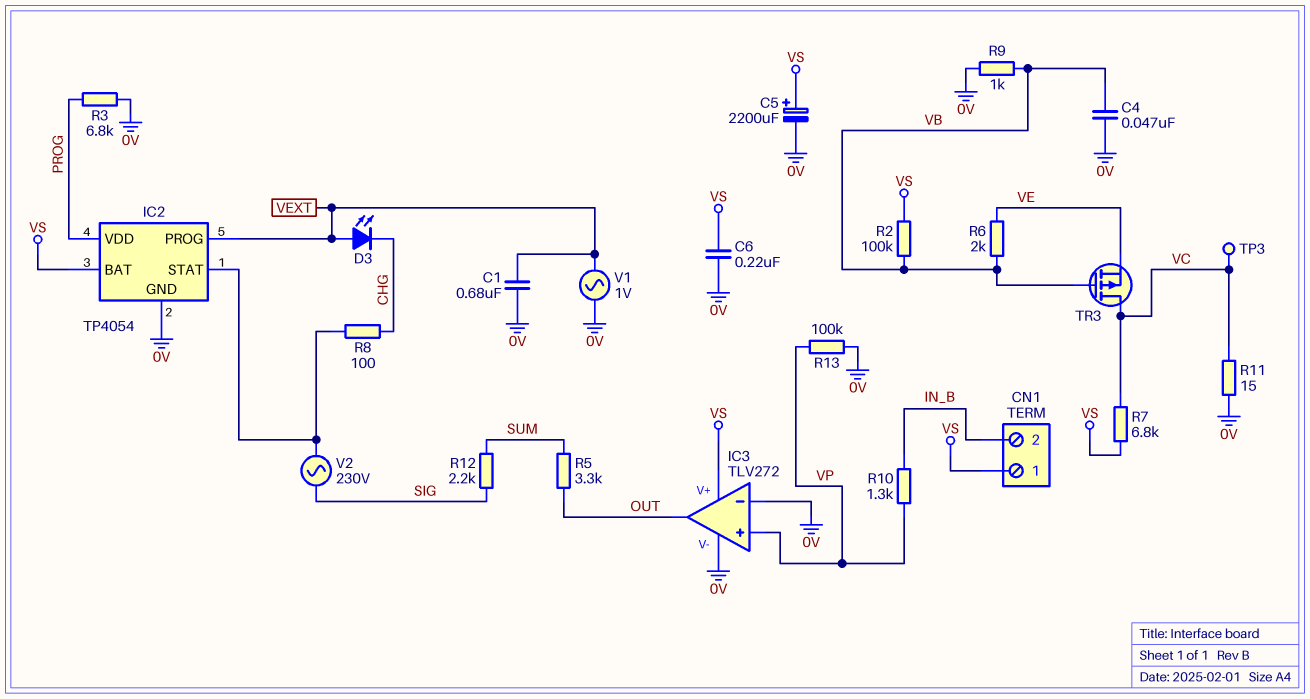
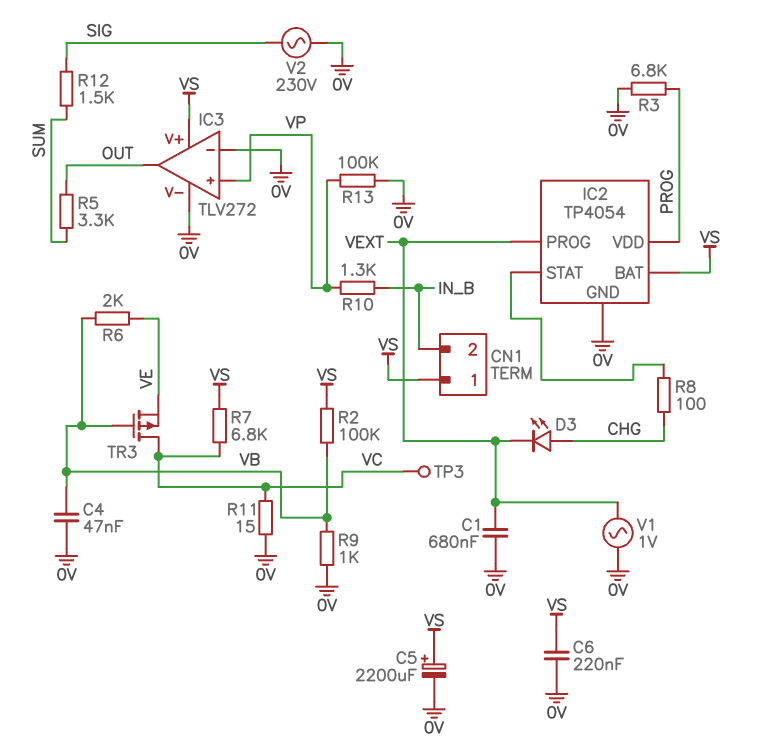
D3: LED (A VEXT, K CHG) -> LED (A CHG, K VEXT)
R12: 2.2k (SIG, SUM) -> 1.5k (SIG, SUM)
V2: AC 230V (IC2/STAT, SIG) -> AC 230V (0V, SIG)

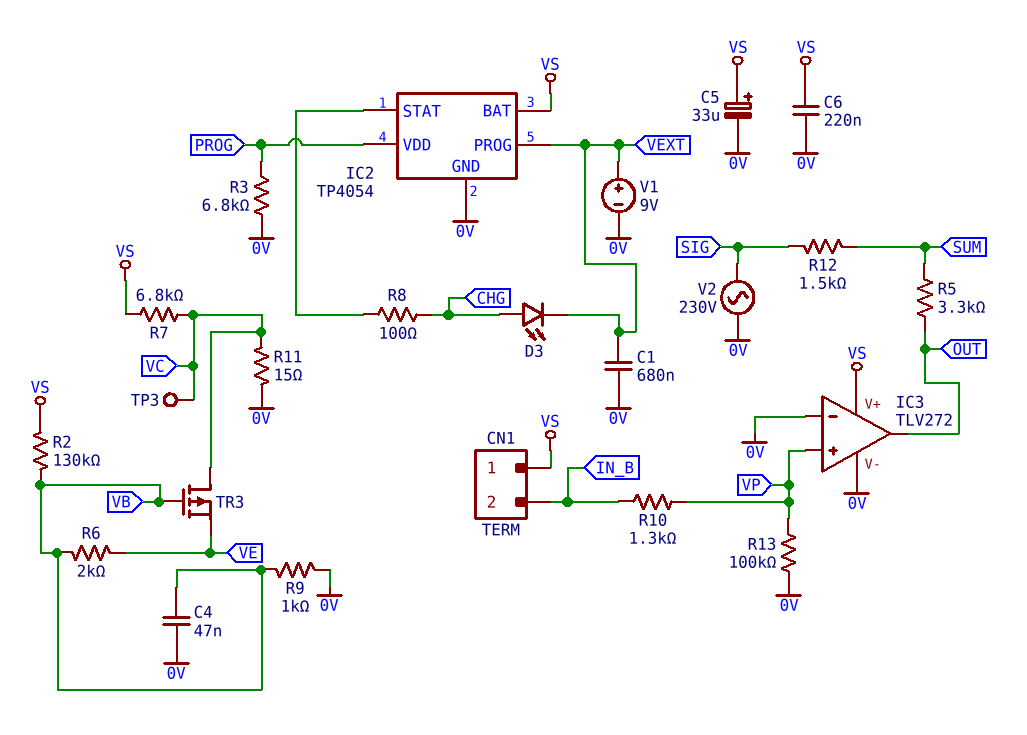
C5: 2200uF (plus VS, minus 0V) -> 33uF (plus VS, minus 0V)
R2: 100k (VB, VS) -> 130k (VB, VS)
V1: AC 1V (0V, VEXT) -> 9V (plus VEXT, minus 0V)

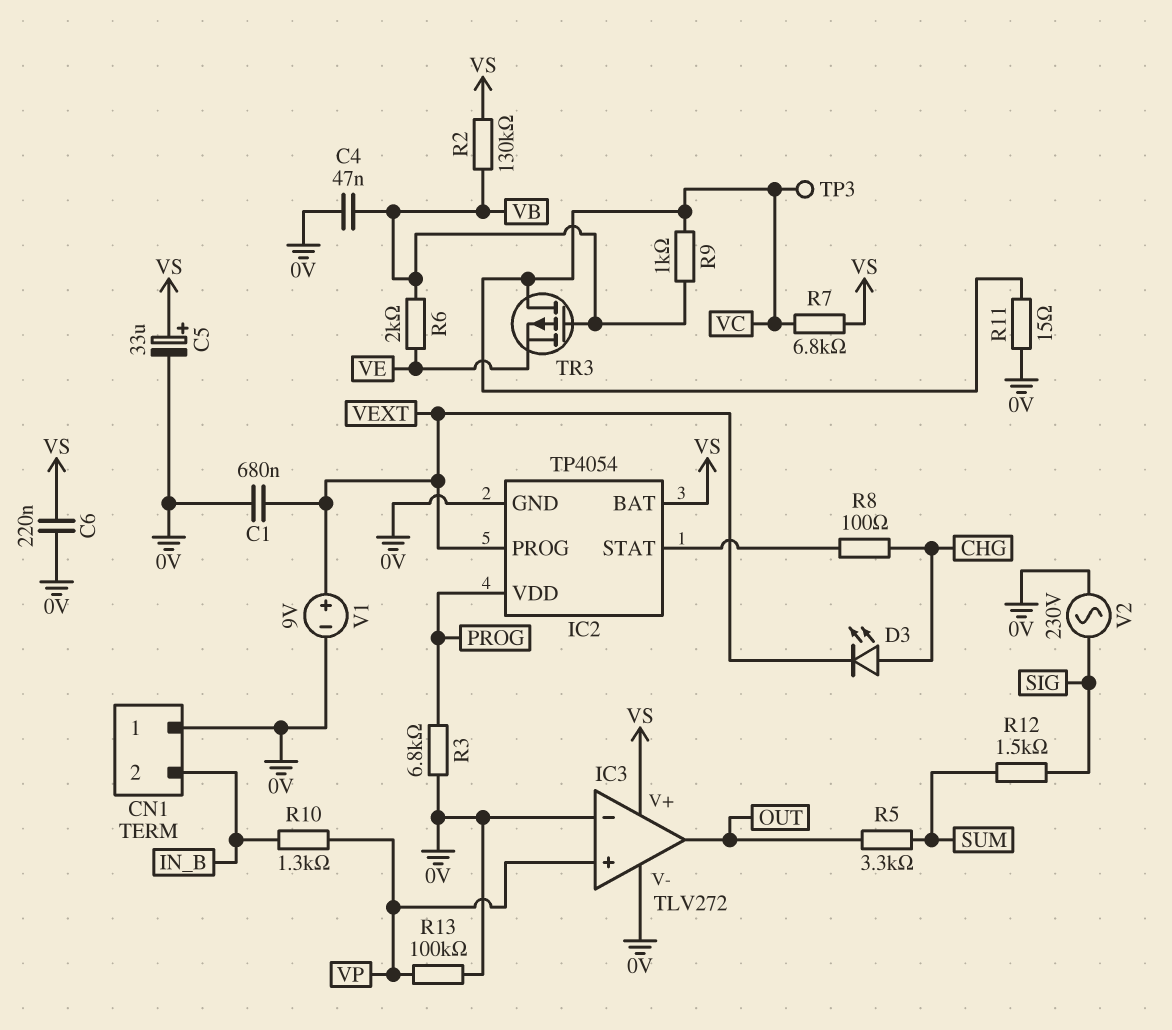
CN1 pin 1: VS -> 0V
R9: 1k (0V, VB) -> 1k (VB, VC)

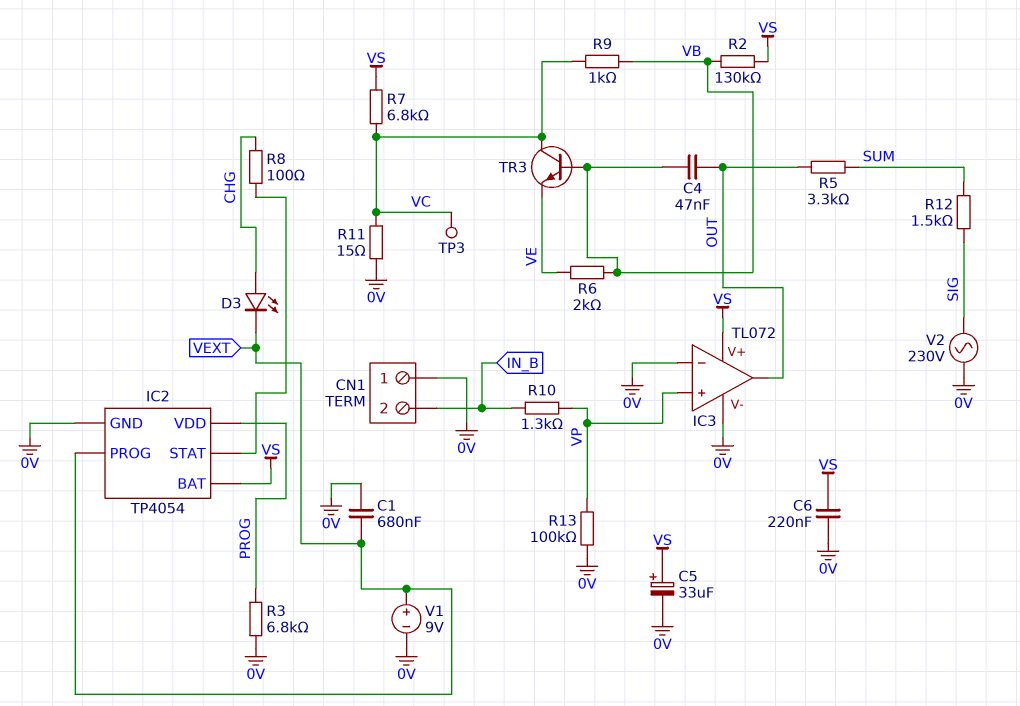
C4: 47nF (0V, VB) -> 47nF (OUT, VB)
IC3: TLV272 -> TL072
TR3: PMOS (G VB, D VC, S VE) -> NPN (B VB, C VC, E VE)

